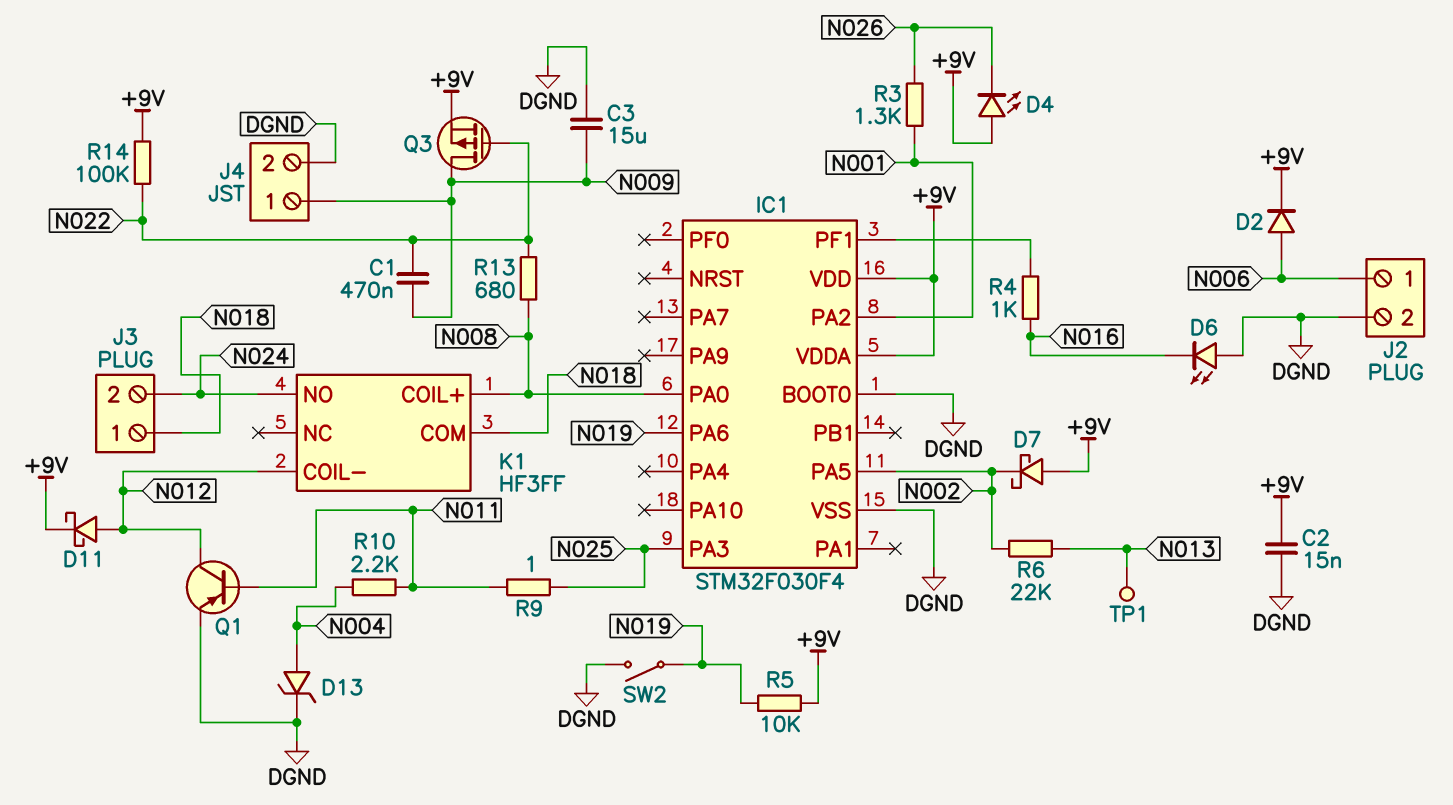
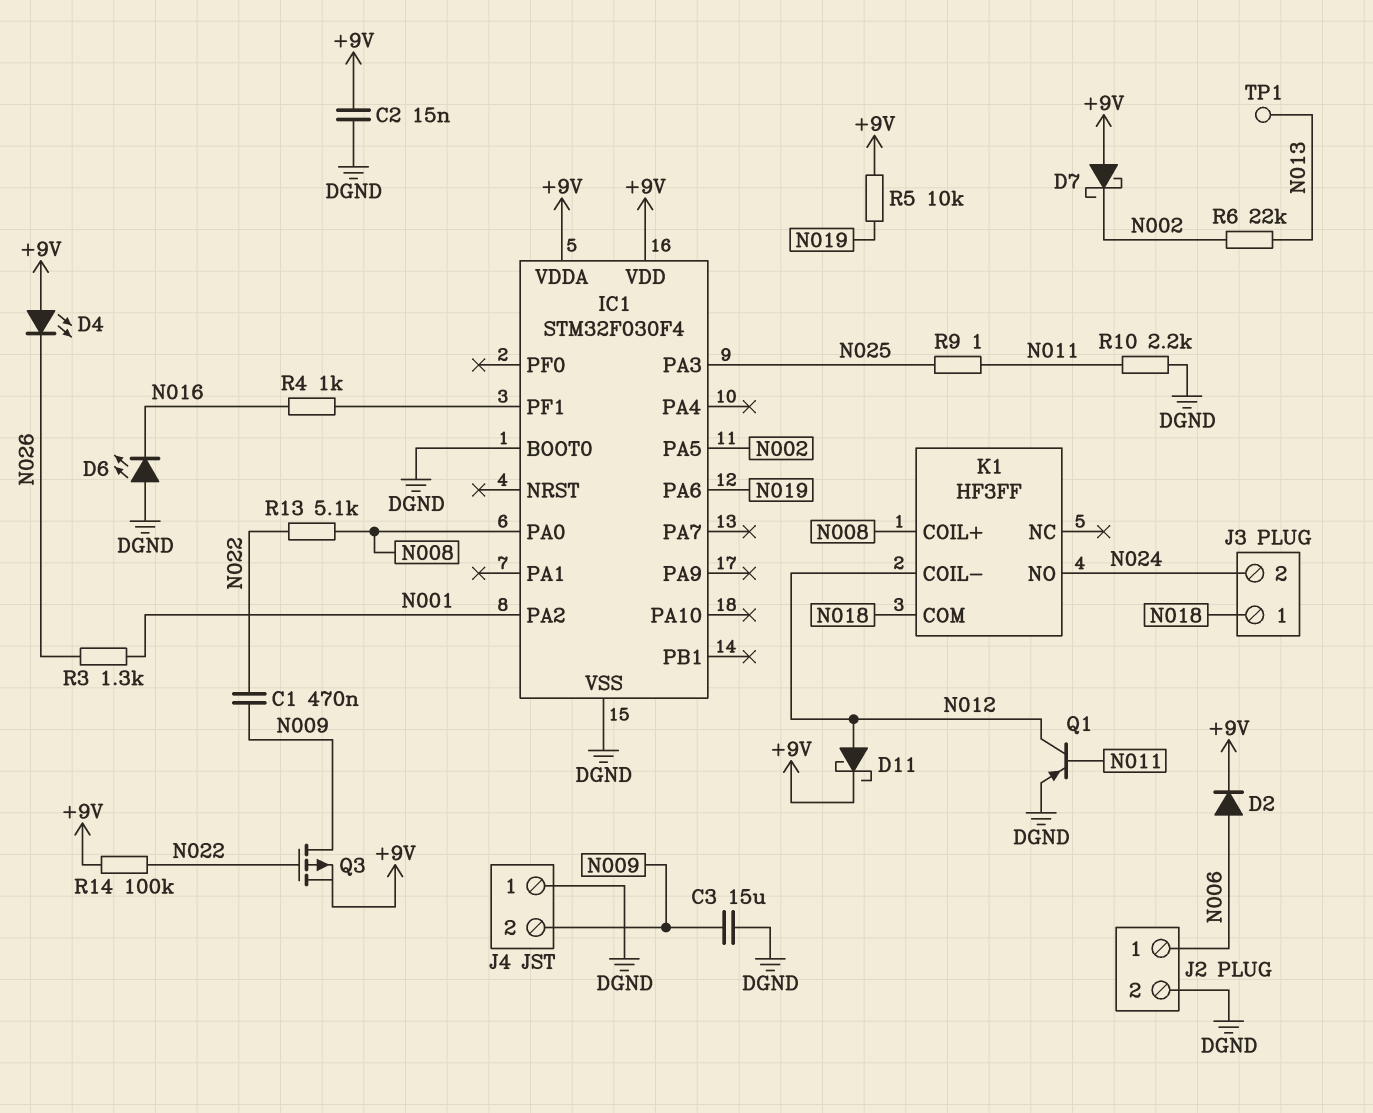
D13: zener (A N004, K DGND) -> none
J4 pin 1: N009 -> DGND
J4 pin 2: DGND -> N009
R10: 2.2k (N004, N011) -> 2.2k (DGND, N011)
R13: 680 (N008, N022) -> 5.1k (N008, N022)
SW2: switch (DGND, N019) -> none

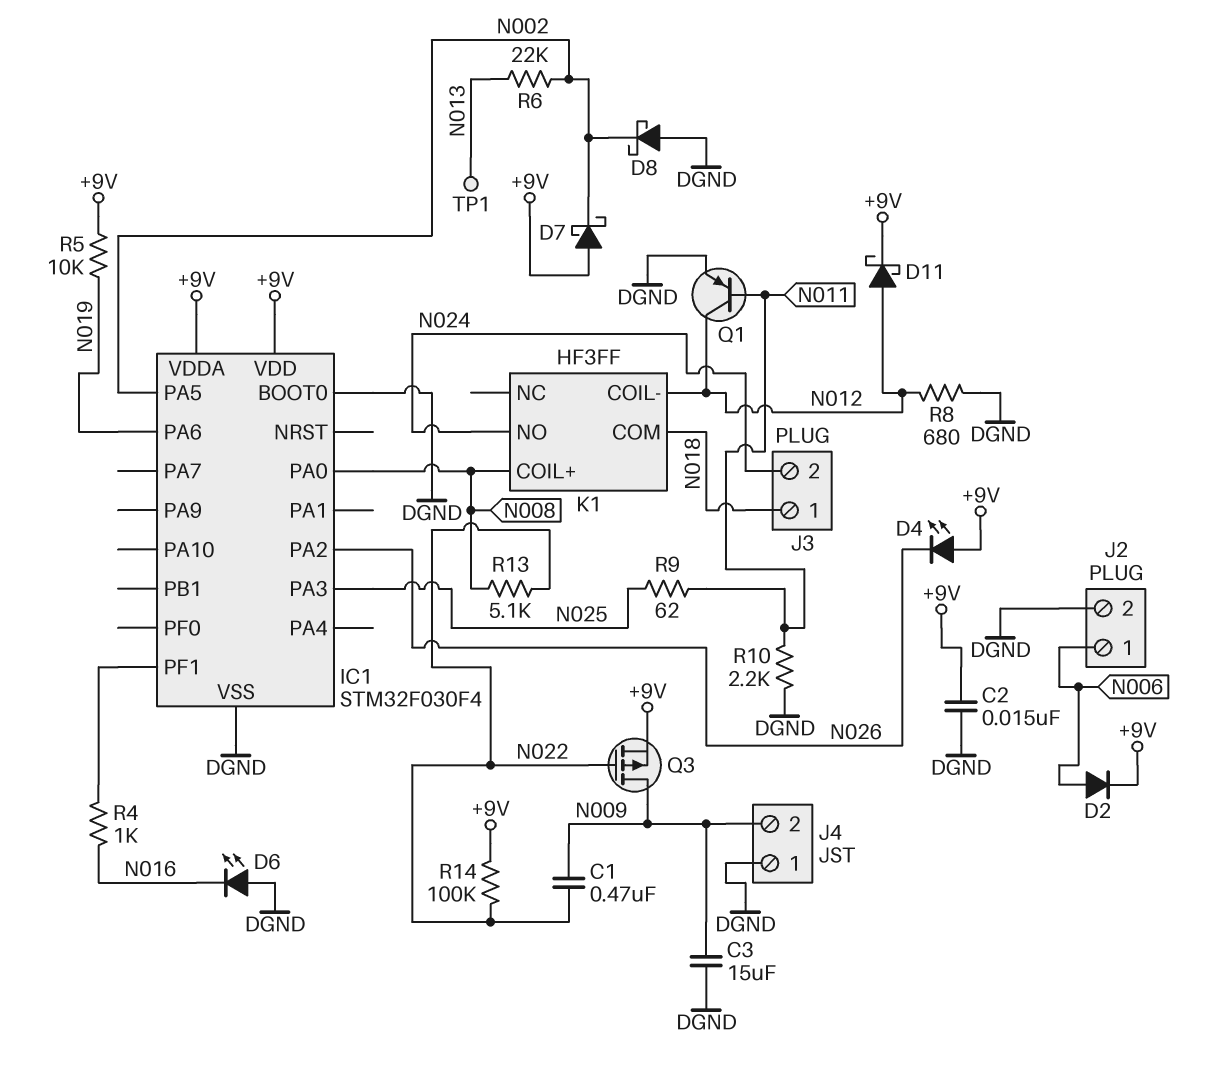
D8: none -> schottky (A DGND, K N002)
IC1 pin PA2: N001 -> N026
R3: 1.3k (N001, N026) -> none
R8: none -> 680 (DGND, N012)
R9: 1 (N011, N025) -> 62 (N011, N025)

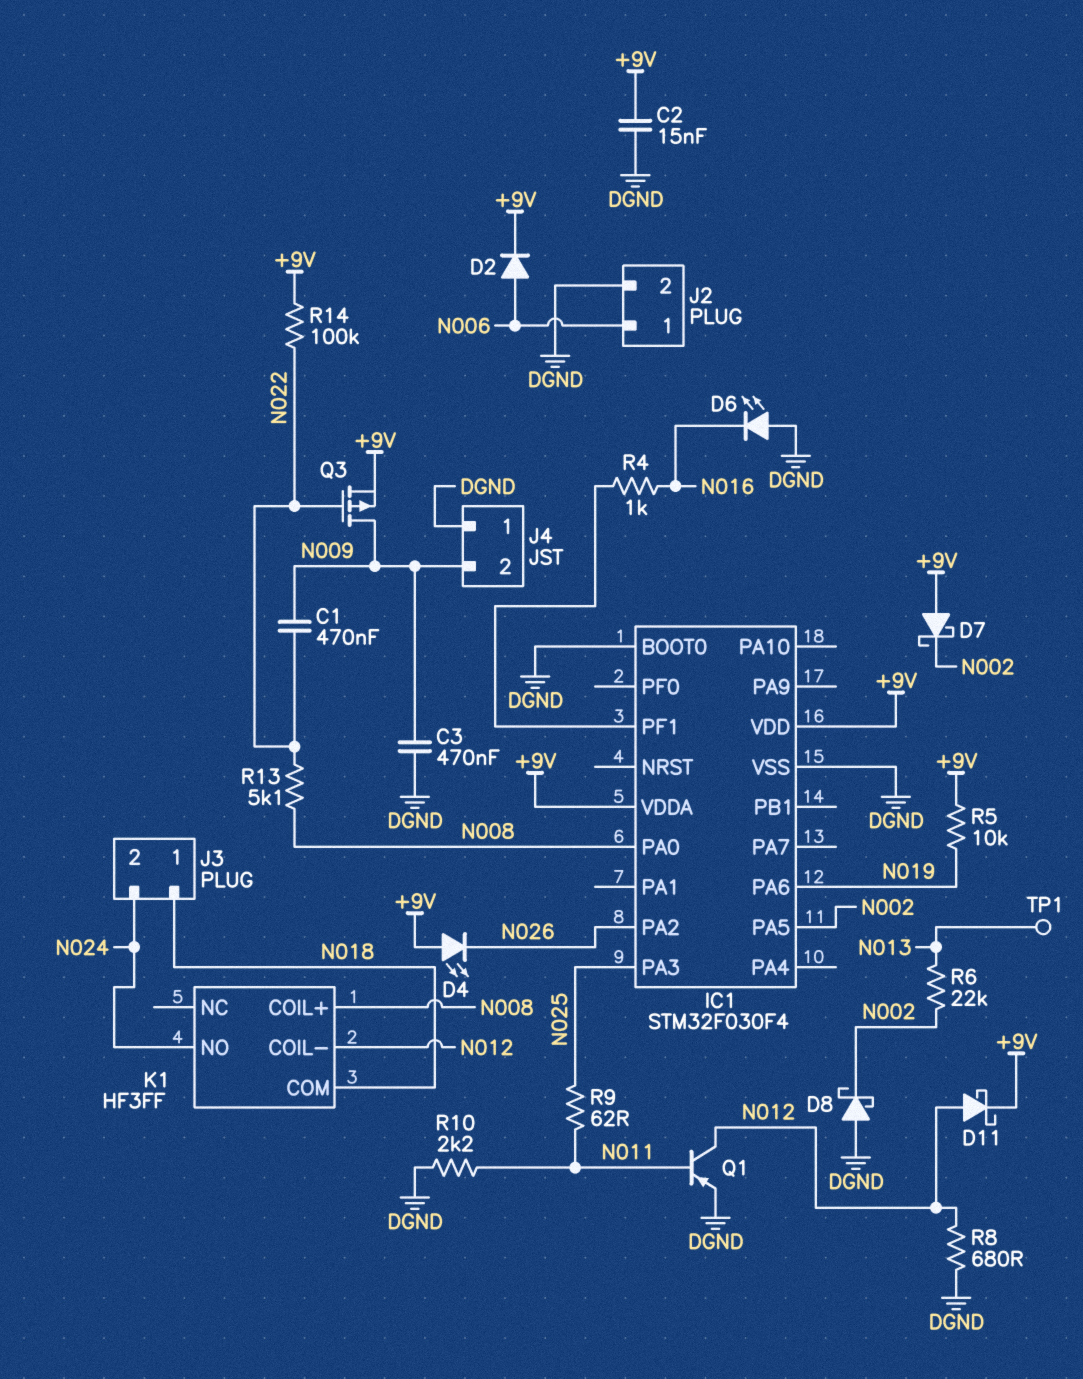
C3: 15uF (DGND, N009) -> 470nF (DGND, N009)

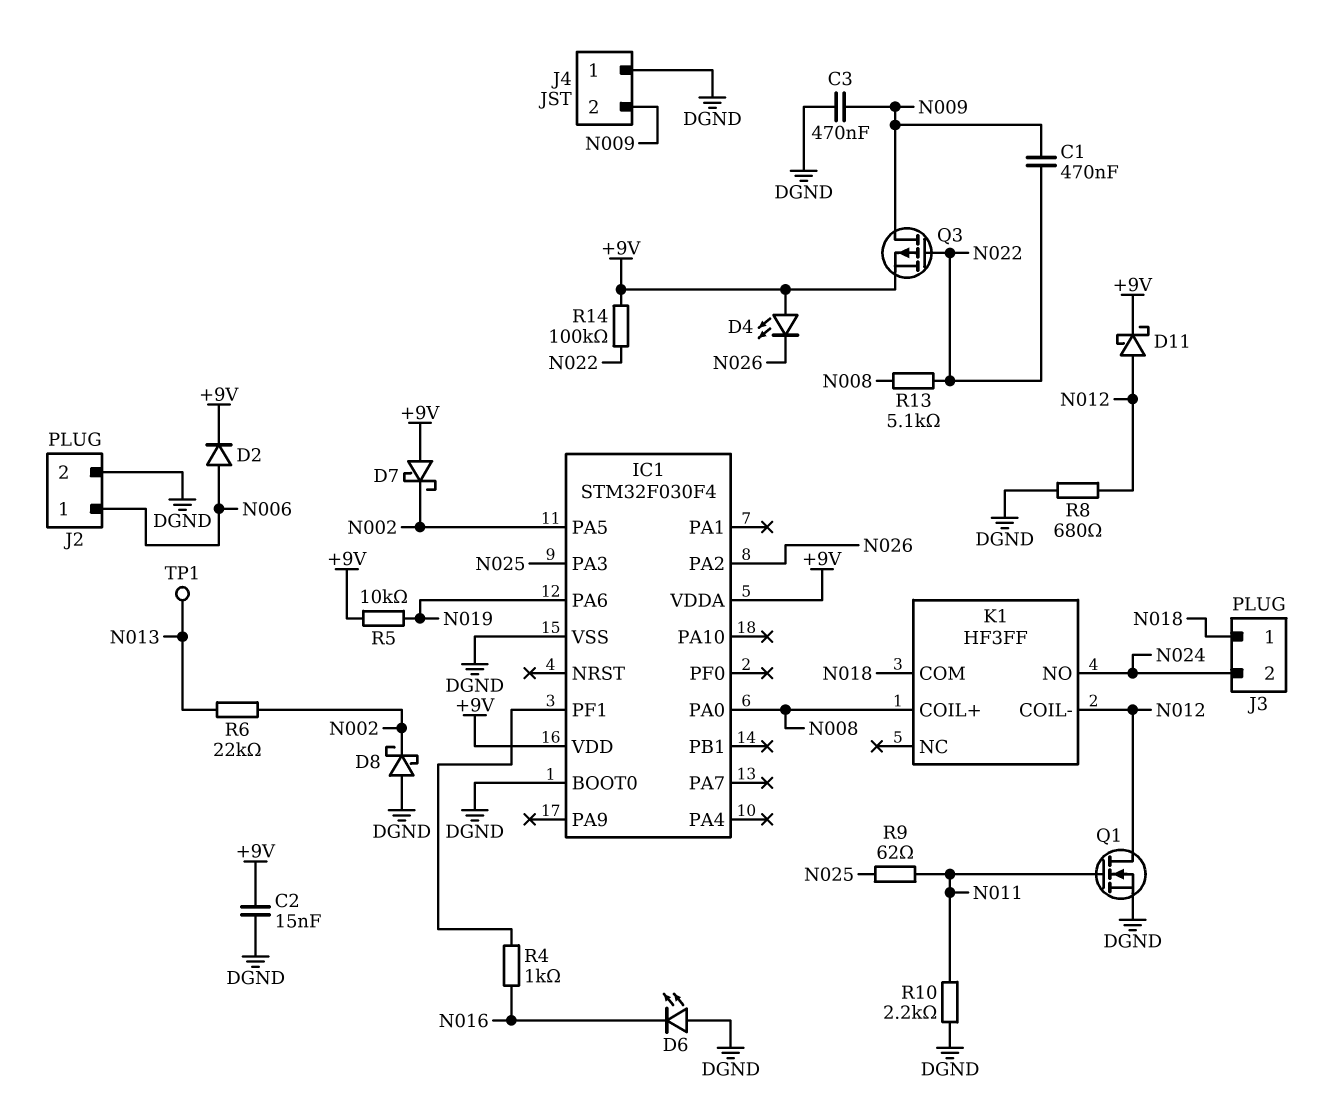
Q1: PNP (B N011, C N012, E DGND) -> NMOS (G N011, D N012, S DGND)

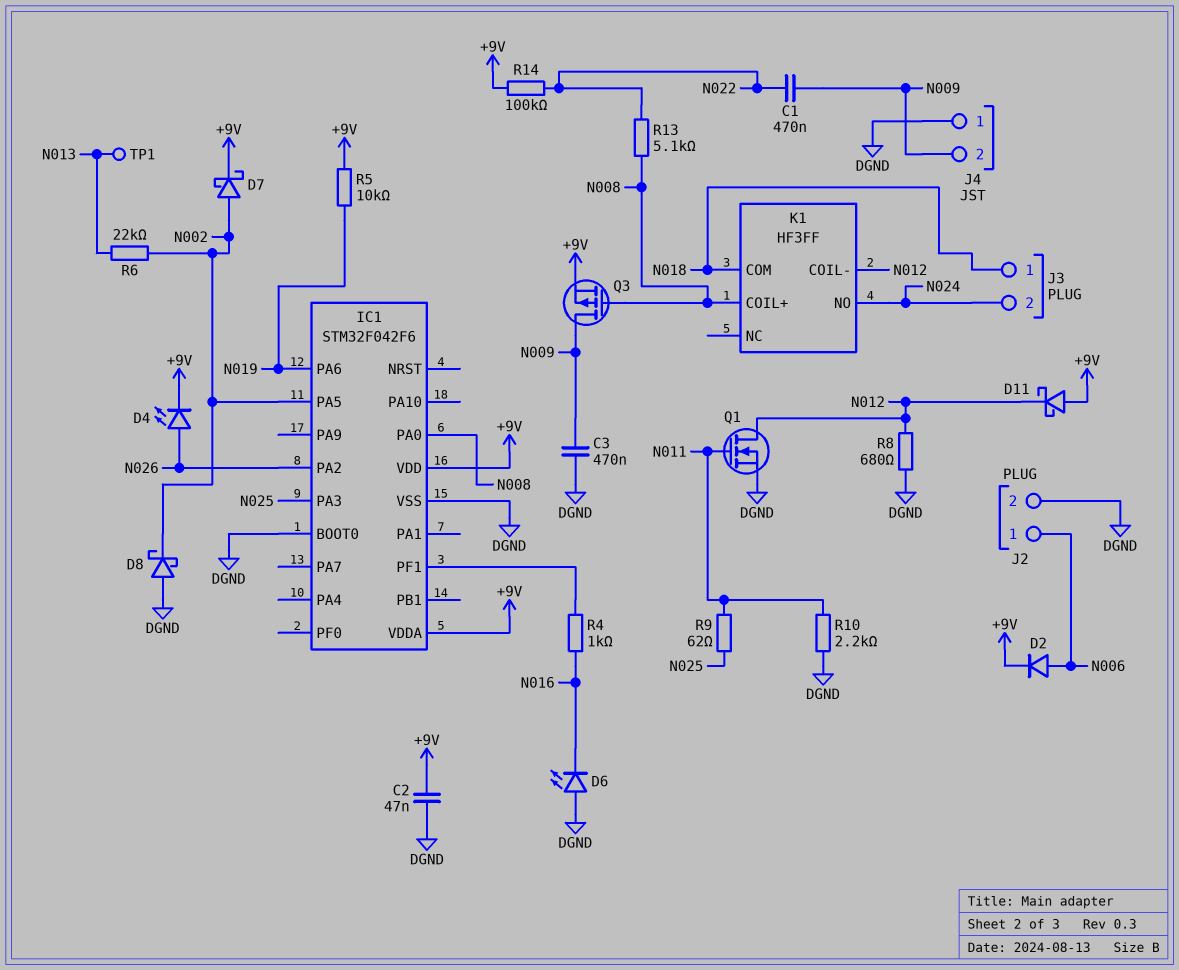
C2: 15nF (+9V, DGND) -> 47nF (+9V, DGND)
D4: LED (A +9V, K N026) -> LED (A N026, K +9V)
D7: schottky (A +9V, K N002) -> schottky (A N002, K +9V)
D11: schottky (A N012, K +9V) -> schottky (A +9V, K N012)
IC1: STM32F030F4 -> STM32F042F6
Q3: PMOS (G N022, D N009, S +9V) -> PMOS (G N008, D N009, S +9V)

